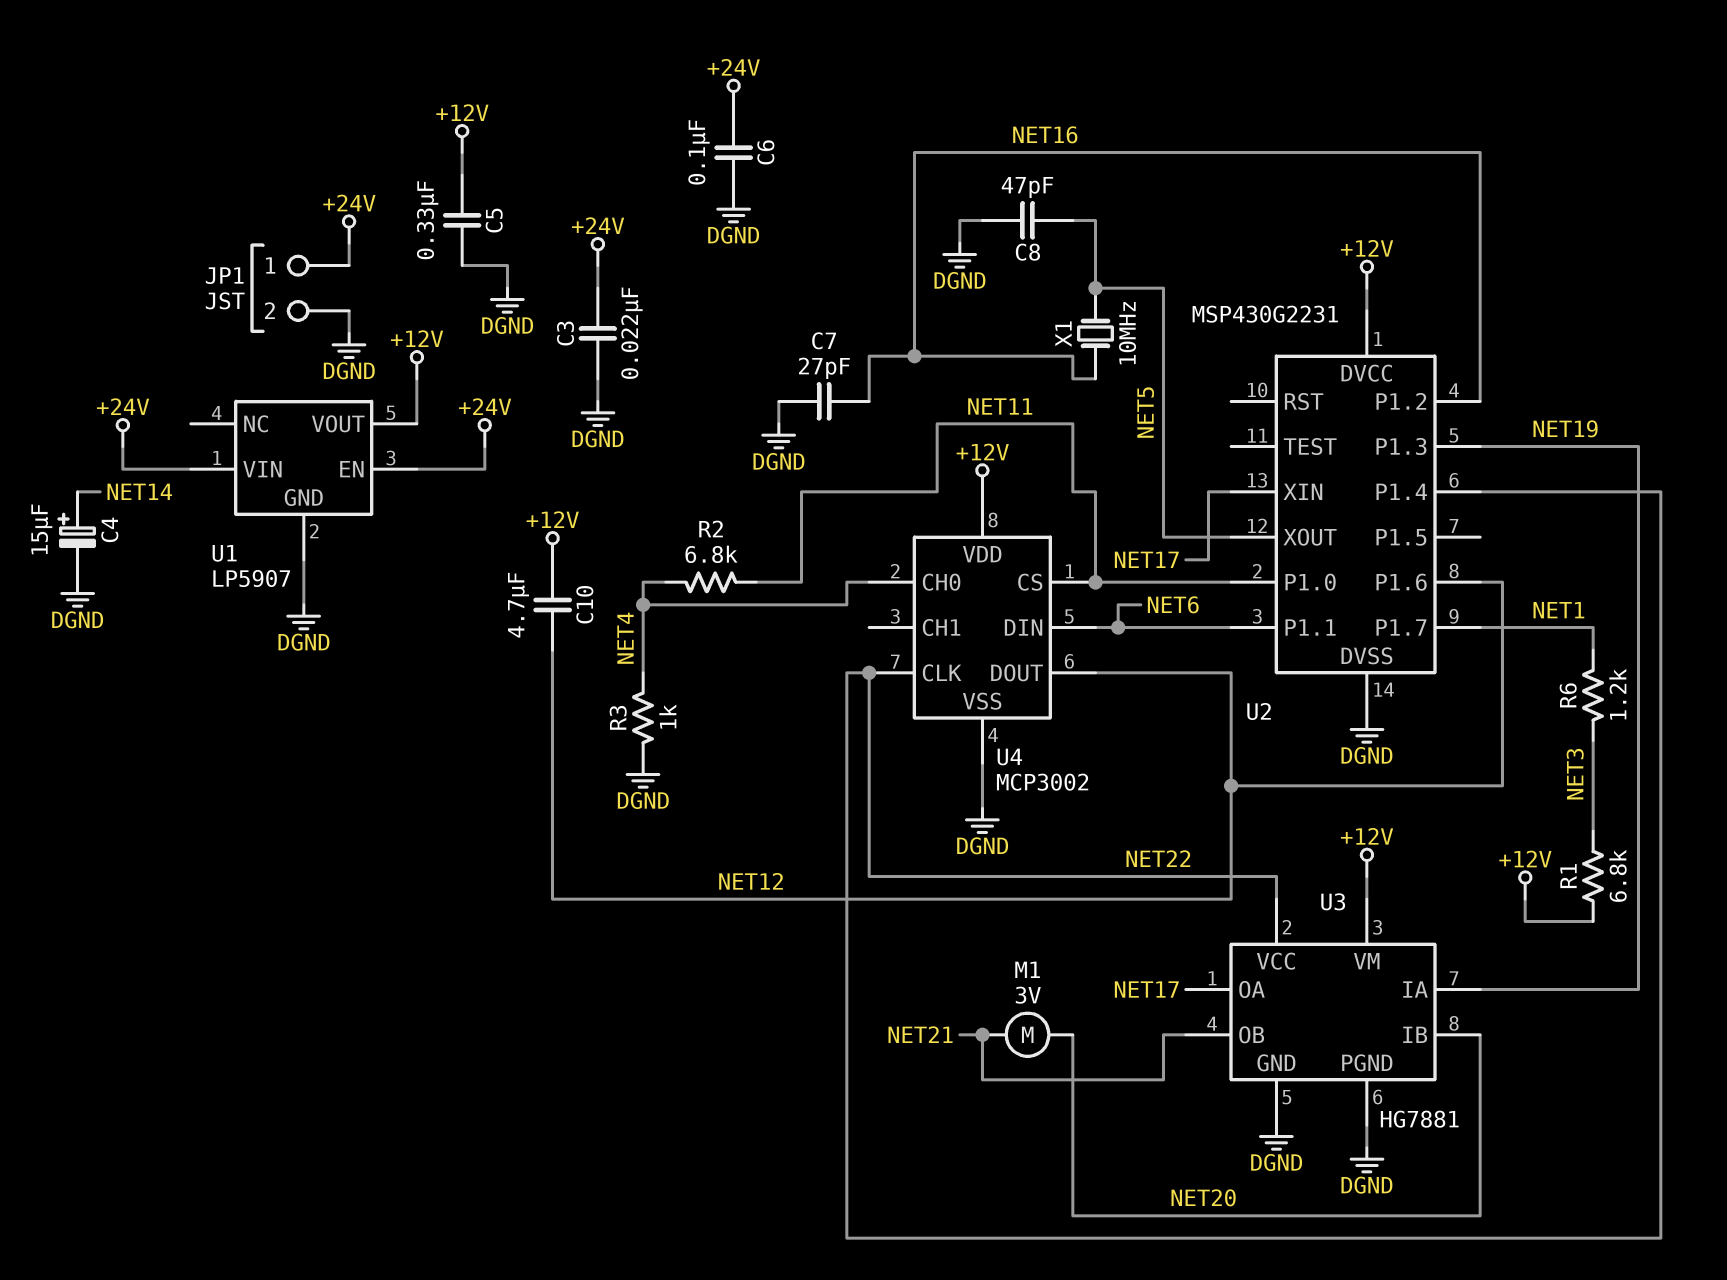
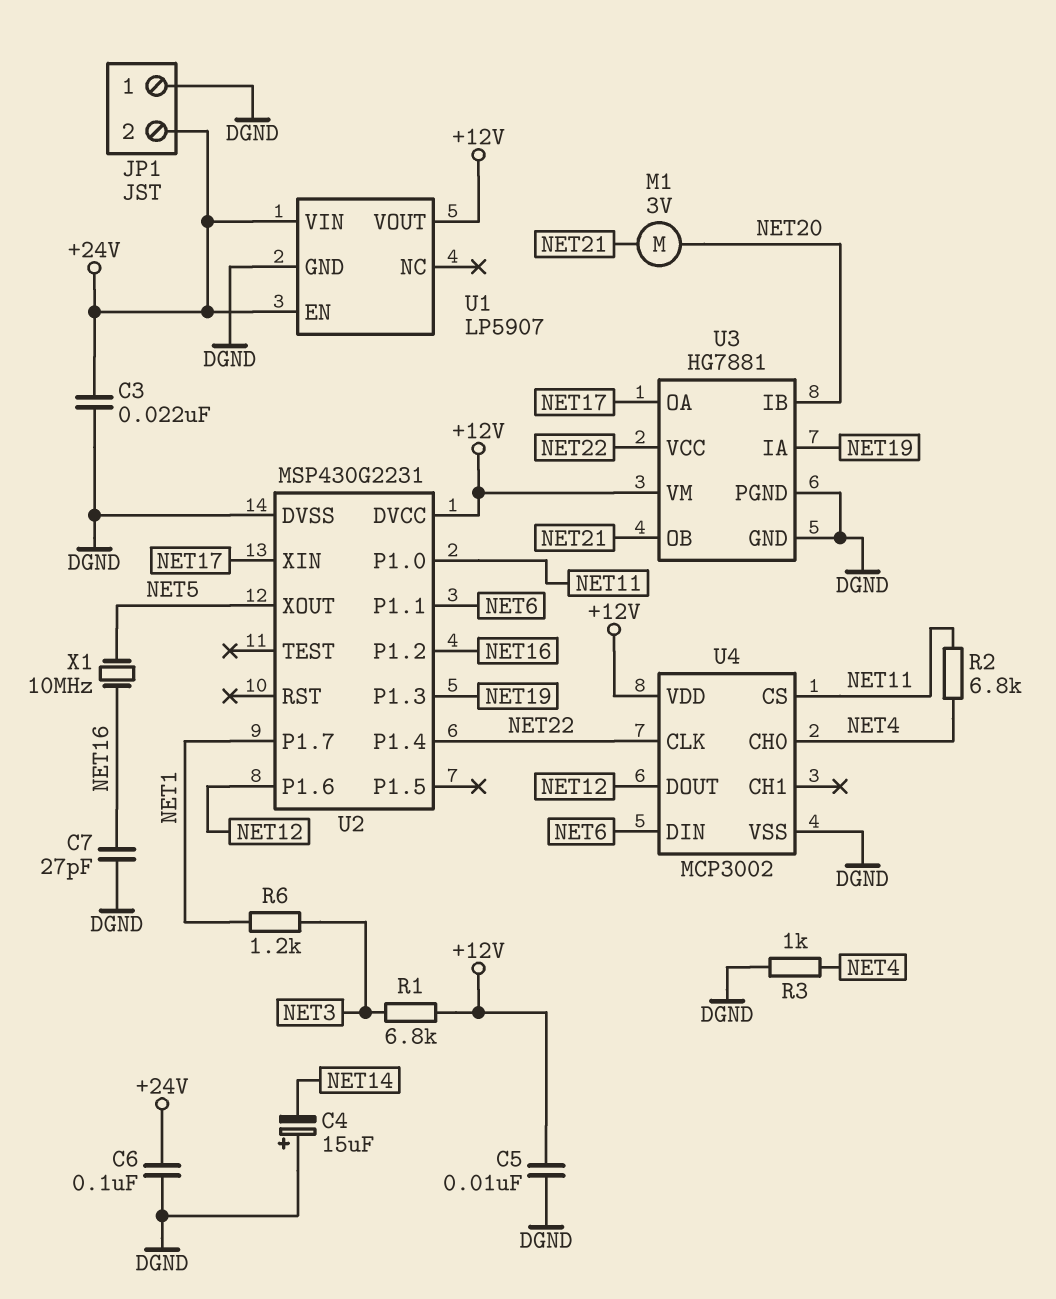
C4: 15uF (plus NET14, minus DGND) -> 15uF (plus DGND, minus NET14)
C5: 330nF (+12V, DGND) -> 10nF (+12V, DGND)
C8: 47pF (DGND, NET5) -> none
C10: 4.7uF (+12V, NET12) -> none
JP1 pin 1: +24V -> DGND
JP1 pin 2: DGND -> +24V

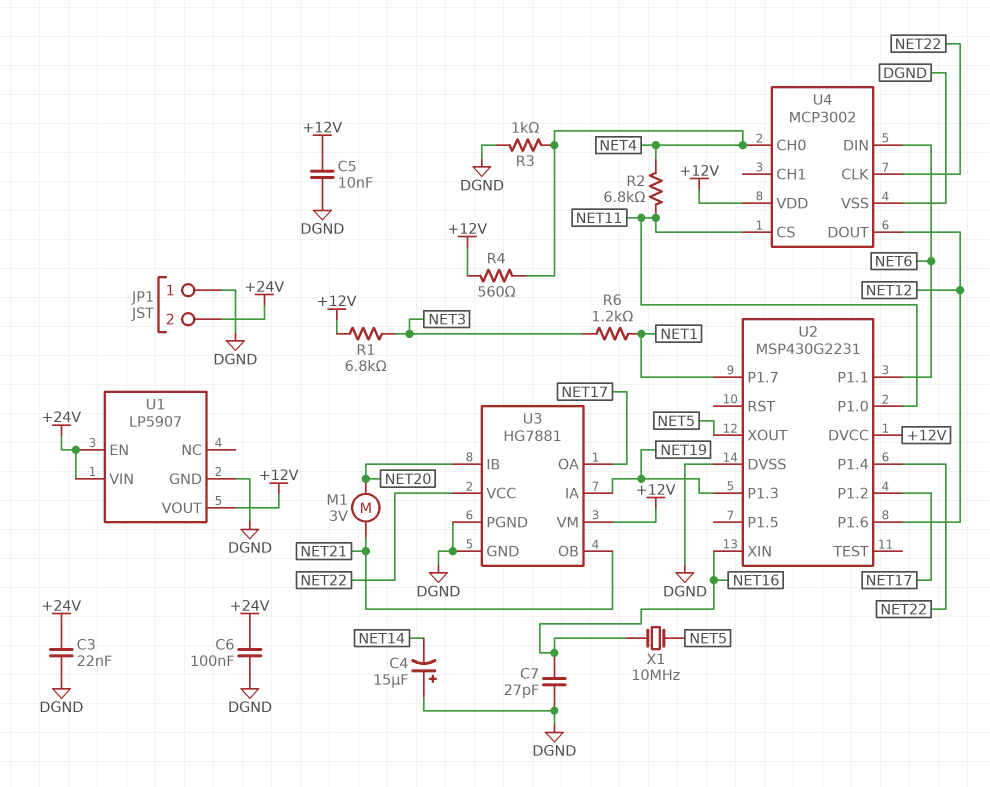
R4: none -> 560 (+12V, NET4)
U2 pin P1.2: NET16 -> NET17
U2 pin XIN: NET17 -> NET16

